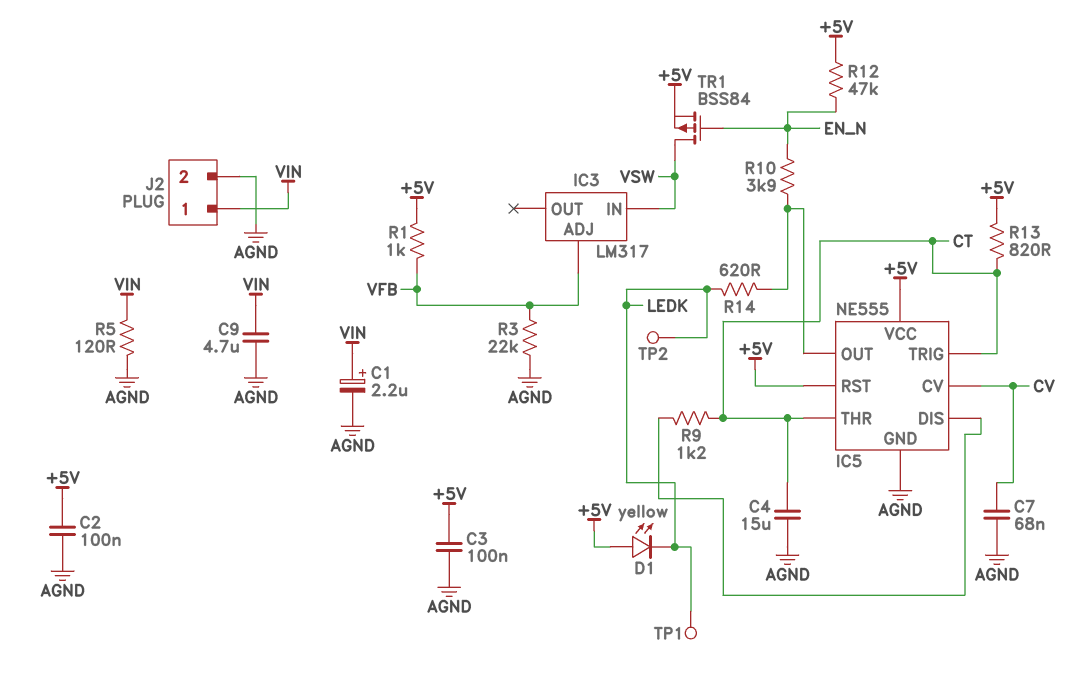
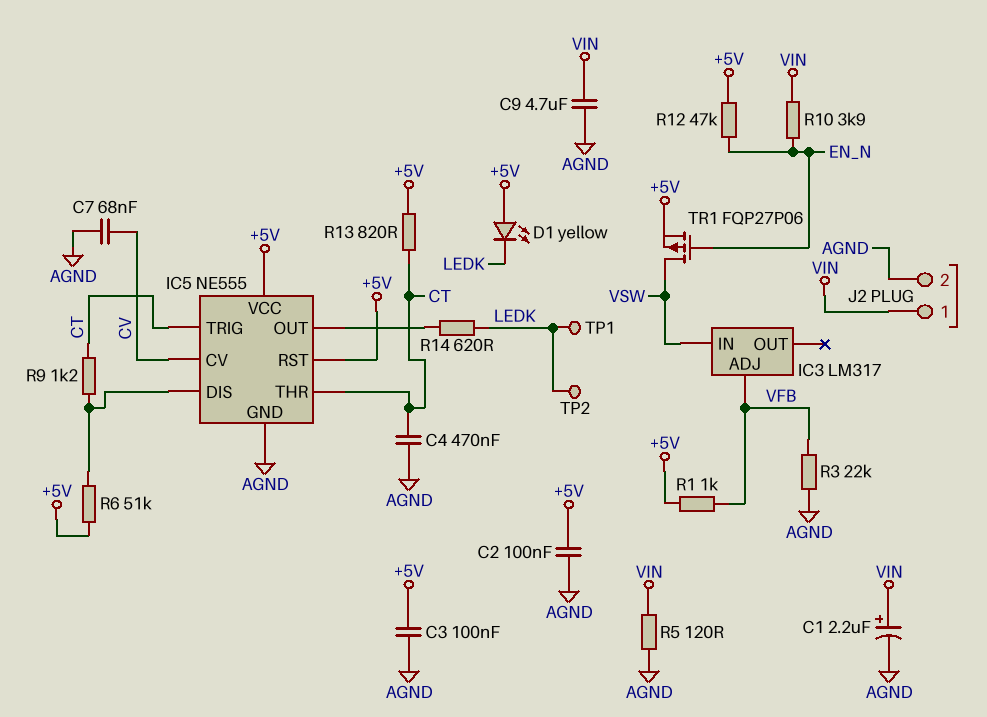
C4: 15uF (AGND, CT) -> 470nF (AGND, CT)
R6: none -> 51k (+5V, IC5/DIS)
R10: 3.9k (EN_N, IC5/OUT) -> 3.9k (EN_N, VIN)
TR1: PMOS BSS84 (G EN_N, D VSW, S +5V) -> PMOS FQP27P06 (G EN_N, D VSW, S +5V)

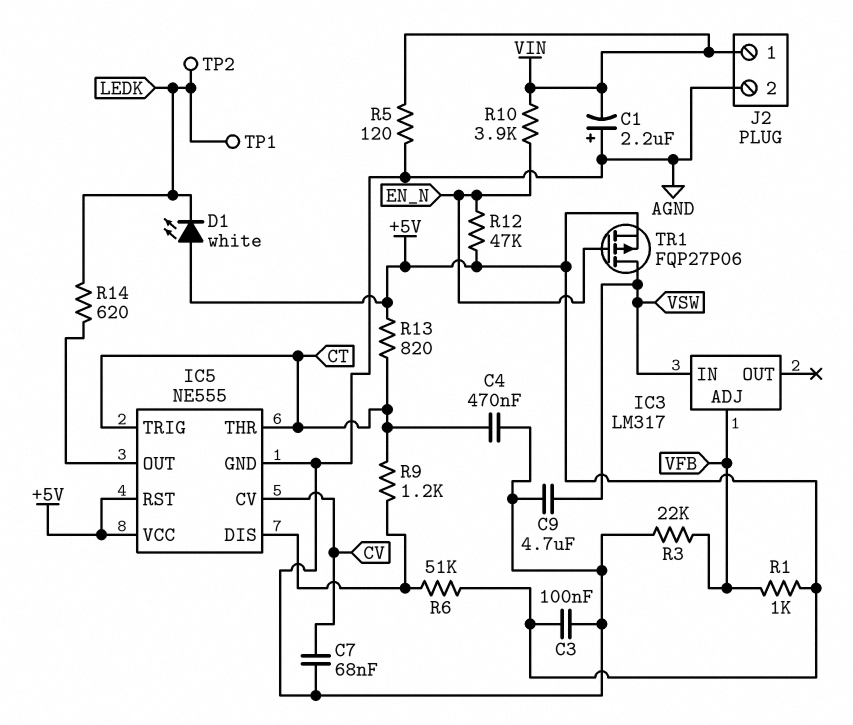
C1: 2.2uF (plus VIN, minus AGND) -> 2.2uF (plus AGND, minus VIN)
C2: 100nF (+5V, AGND) -> none
C9: 4.7uF (AGND, VIN) -> 4.7uF (AGND, VSW)
D1: LED yellow (A +5V, K LEDK) -> LED white (A +5V, K LEDK)

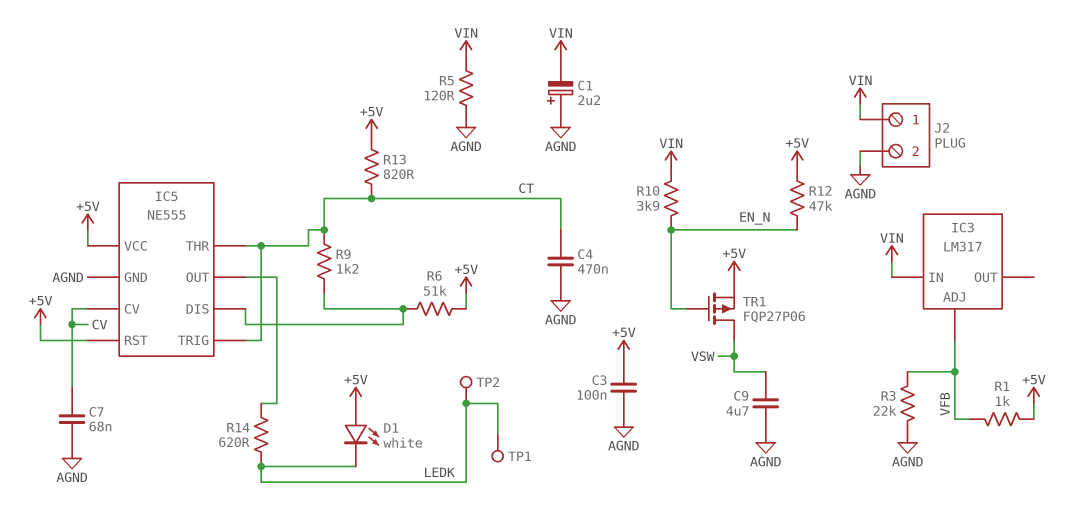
IC3 pin IN: VSW -> VIN

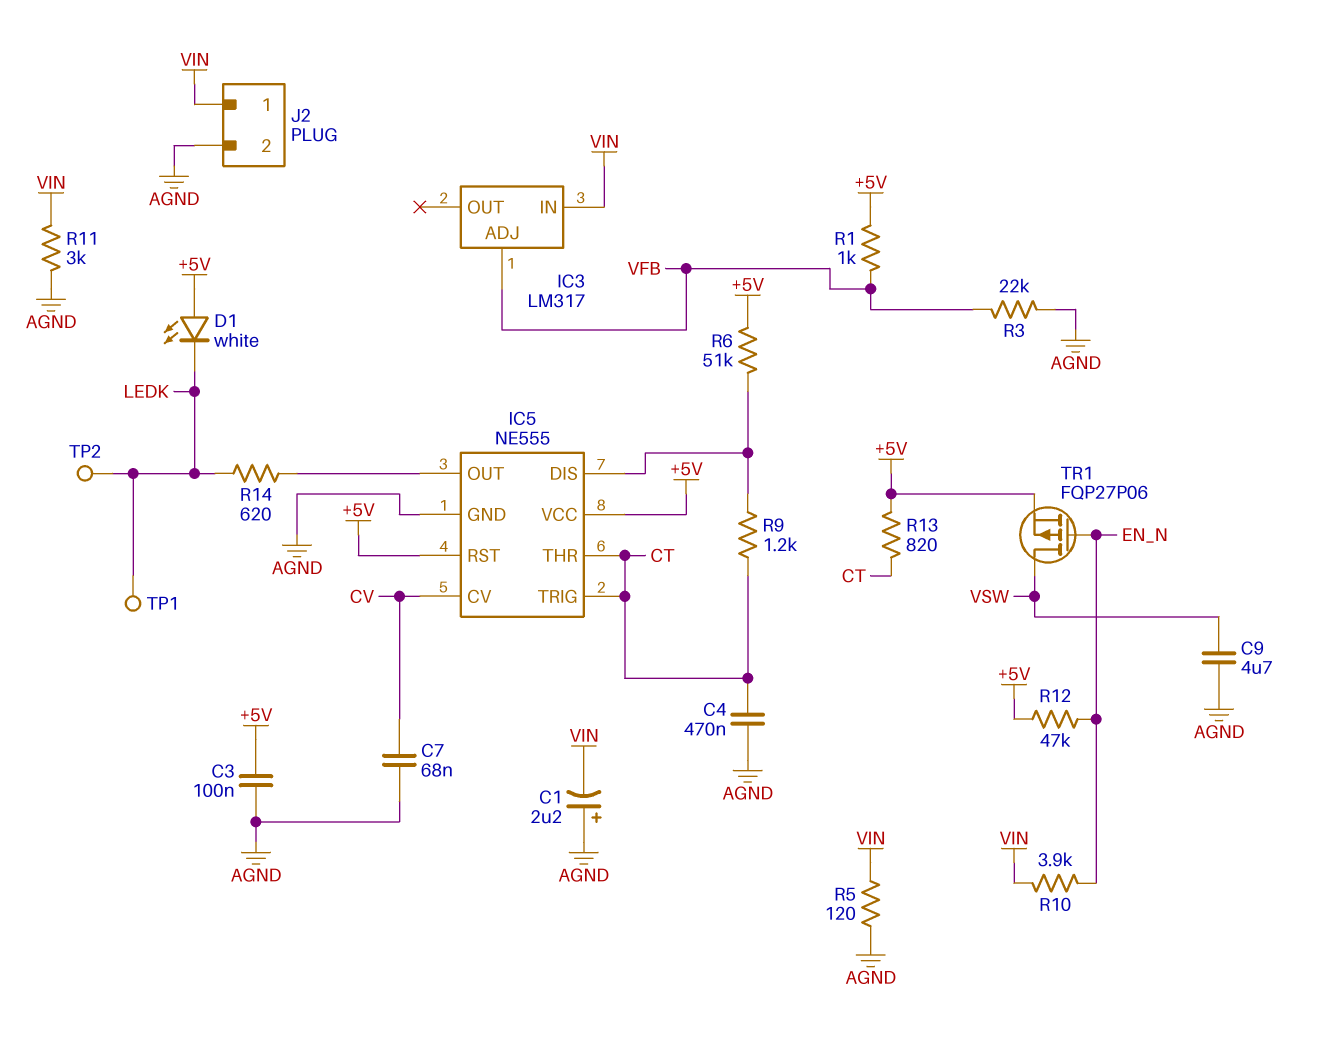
R11: none -> 3k (AGND, VIN)

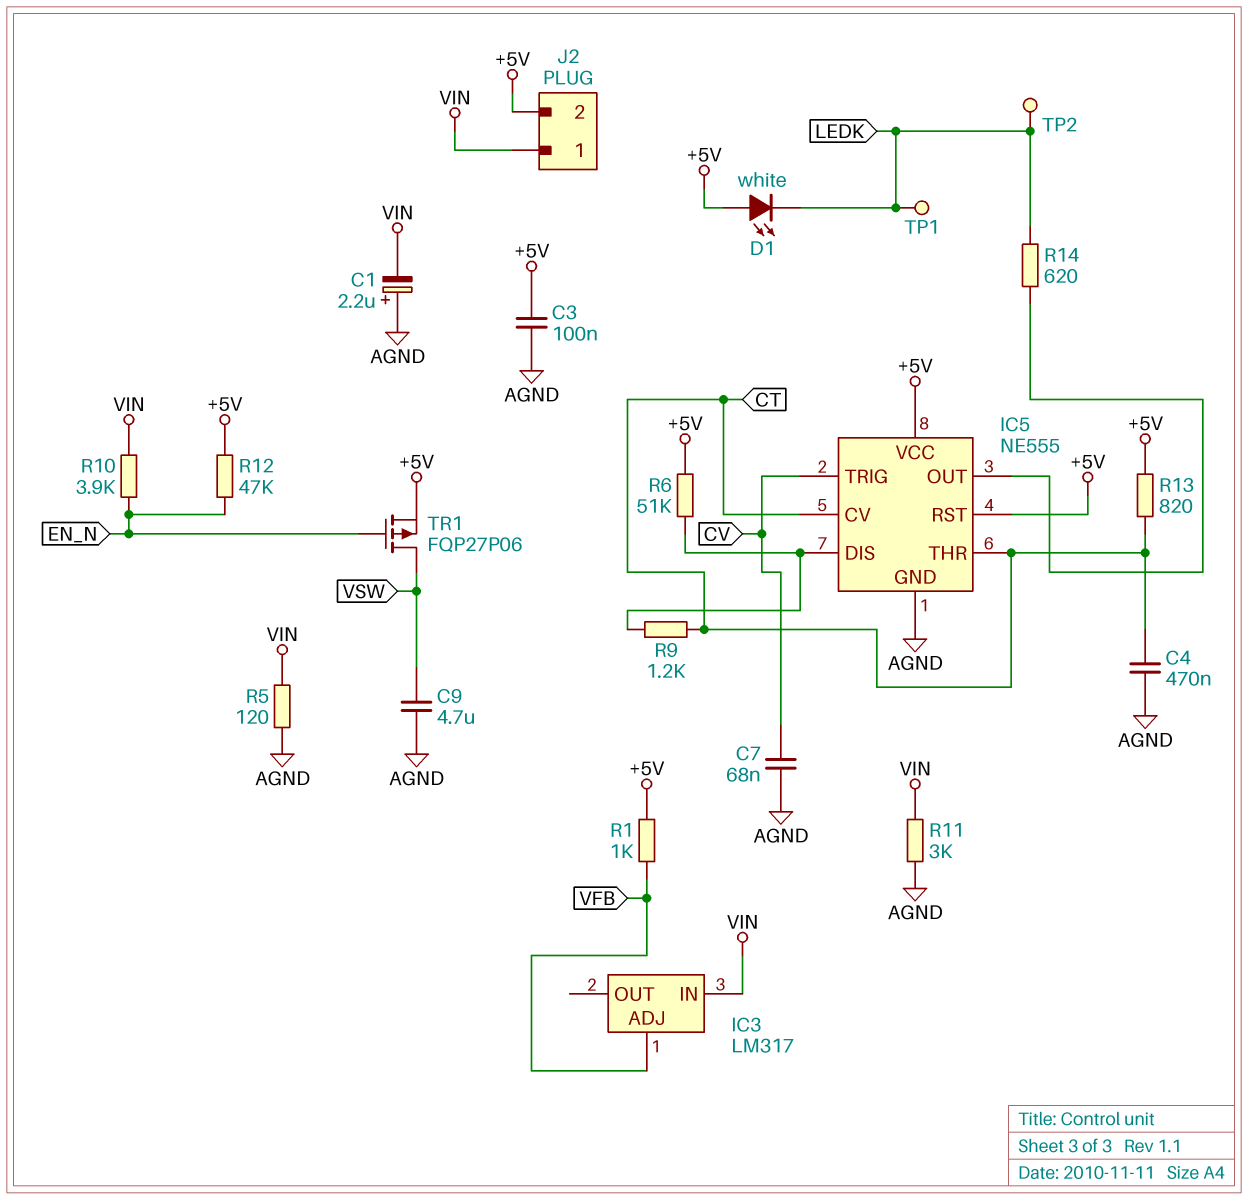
IC5 pin CV: CV -> CT
IC5 pin TRIG: CT -> CV
J2 pin 2: AGND -> +5V
R3: 22k (AGND, VFB) -> none

